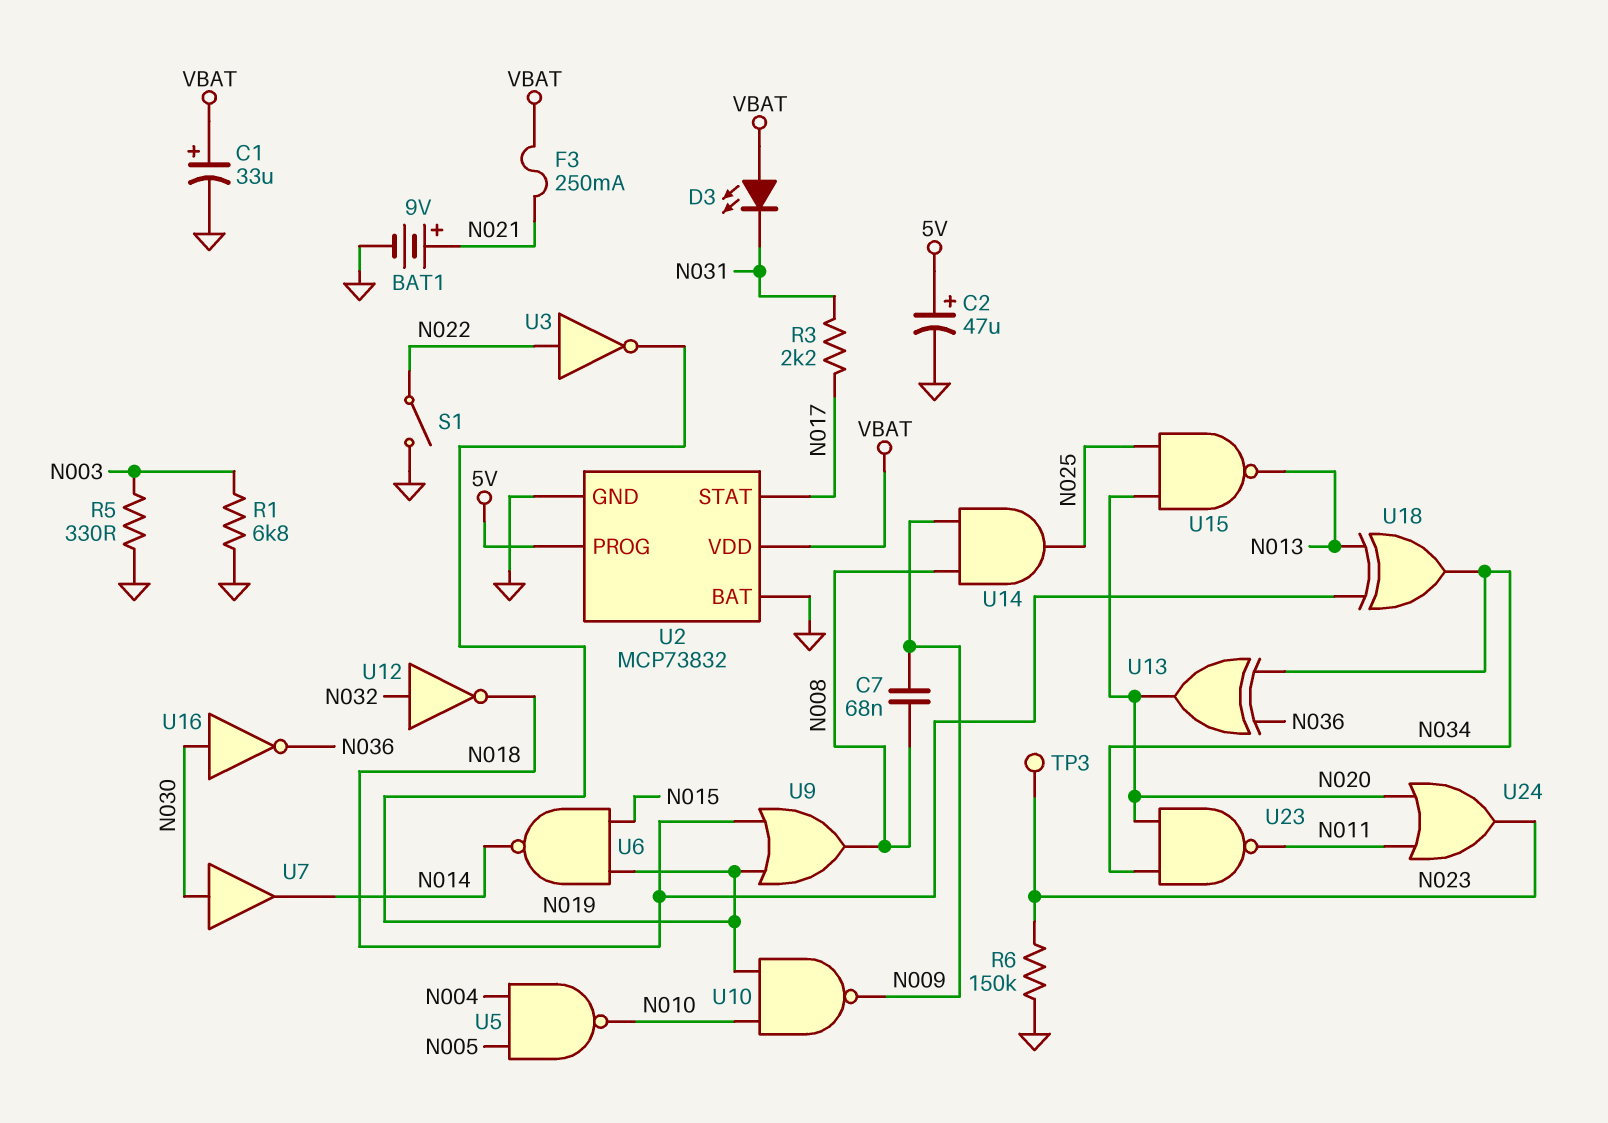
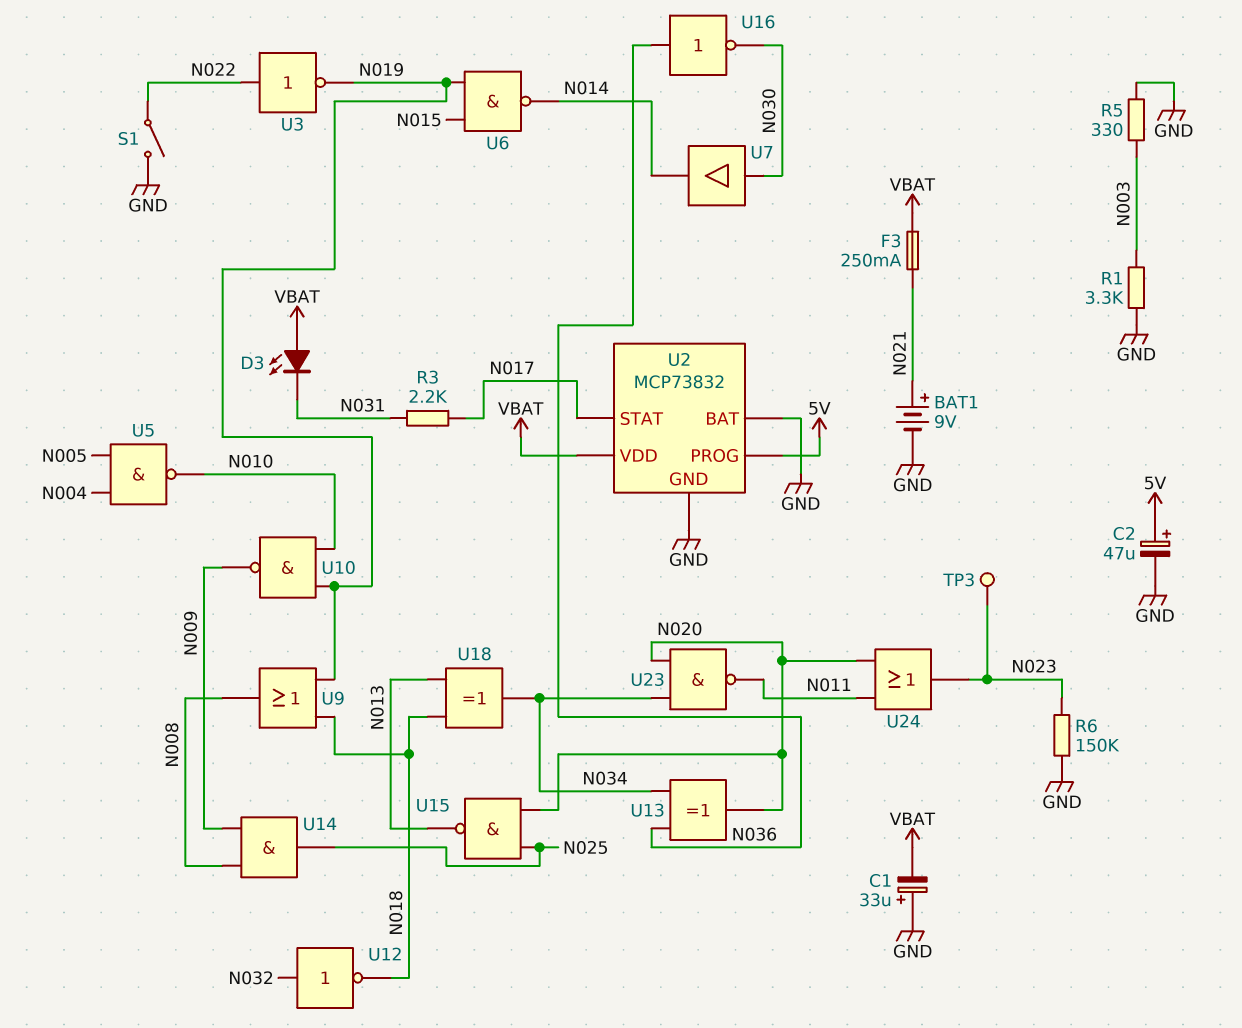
C1: 33uF (plus VBAT, minus GND) -> 33uF (plus GND, minus VBAT)
C7: 68nF (N008, N009) -> none
R1: 6.8k (GND, N003) -> 3.3k (GND, N003)
U16: NOT (in N030, out N036) -> NOT (in N036, out N030)

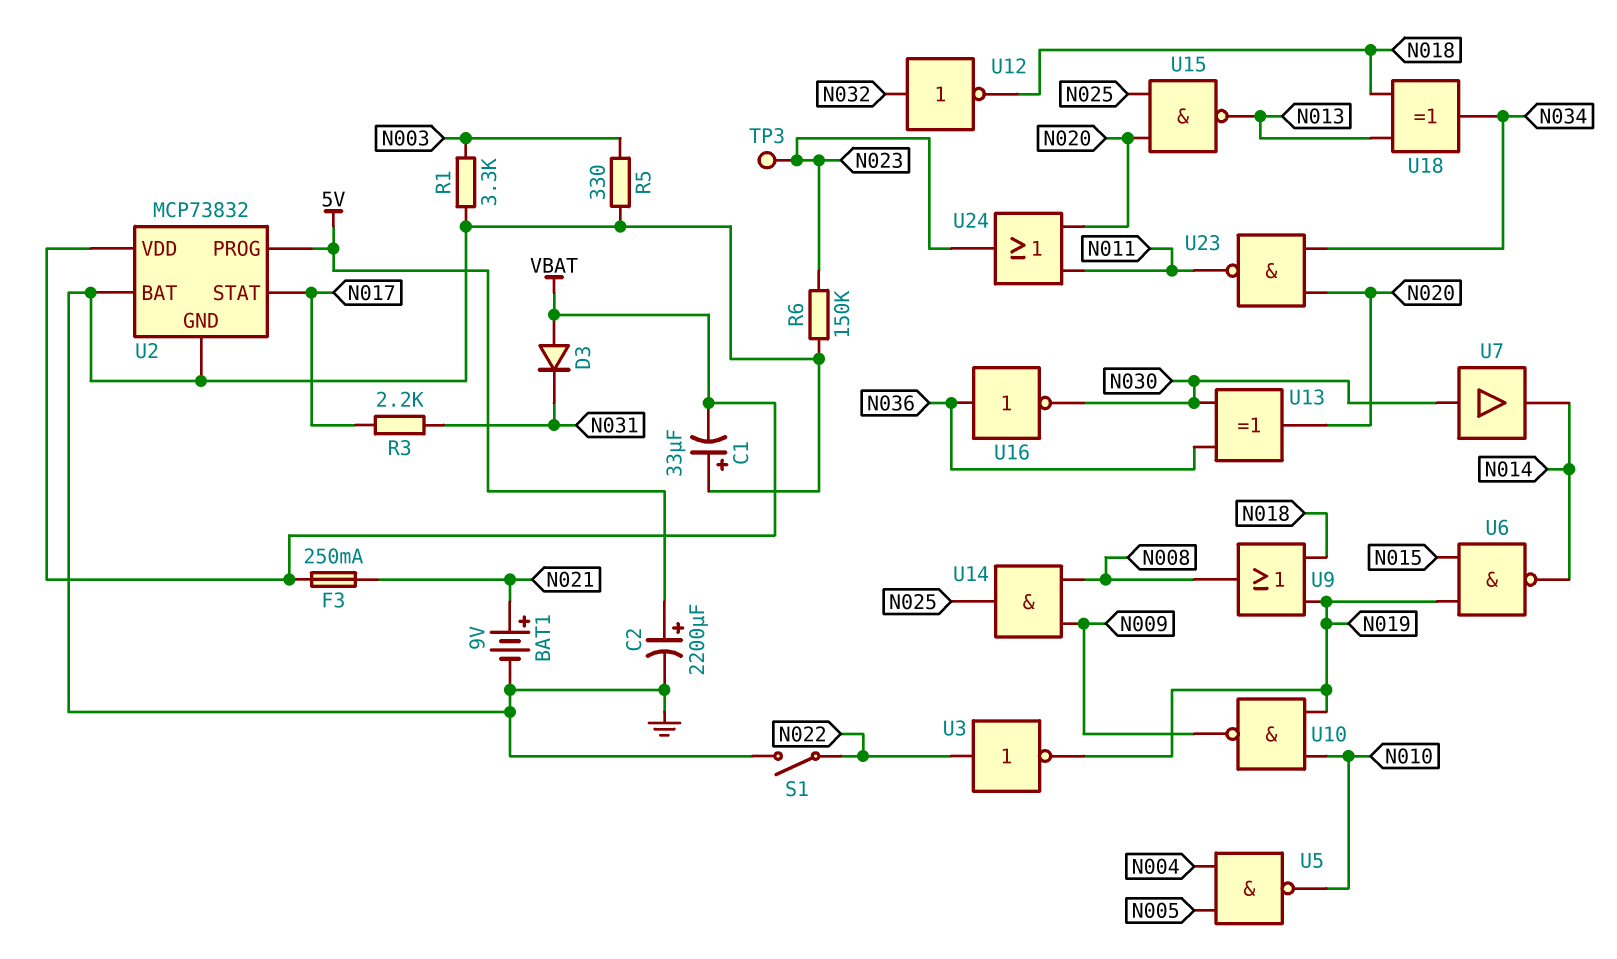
C2: 47uF (plus 5V, minus GND) -> 2200uF (plus 5V, minus GND)
D3: LED (A VBAT, K N031) -> diode (A VBAT, K N031)
U13: XOR (in N034, in N036, out N020) -> XOR (in N030, in N036, out N020)

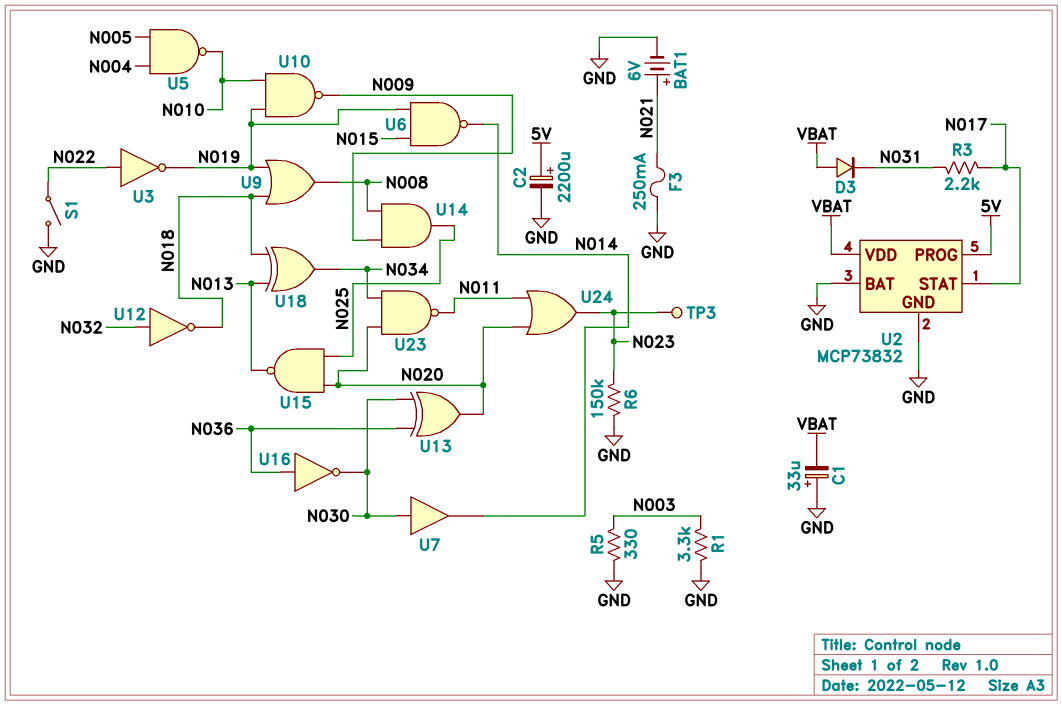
BAT1: 9V (plus N021, minus GND) -> 6V (plus N021, minus GND)
F3: 250mA (N021, VBAT) -> 250mA (GND, N021)

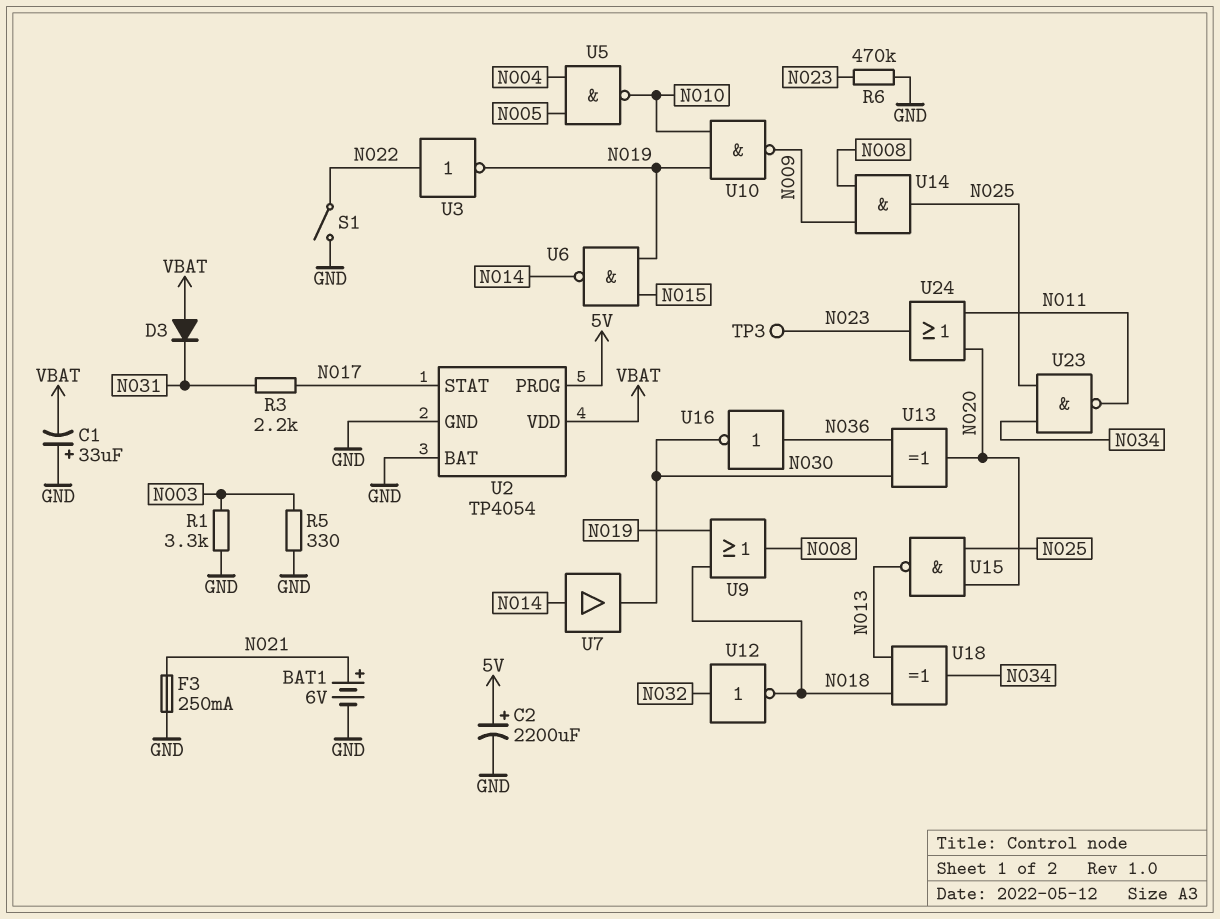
R6: 150k (GND, N023) -> 470k (GND, N023)
U2: MCP73832 -> TP4054
U7: buffer (in N030, out N014) -> buffer (in N014, out N030)
U23: NAND (in N020, in N034, out N011) -> NAND (in N025, in N034, out N011)

